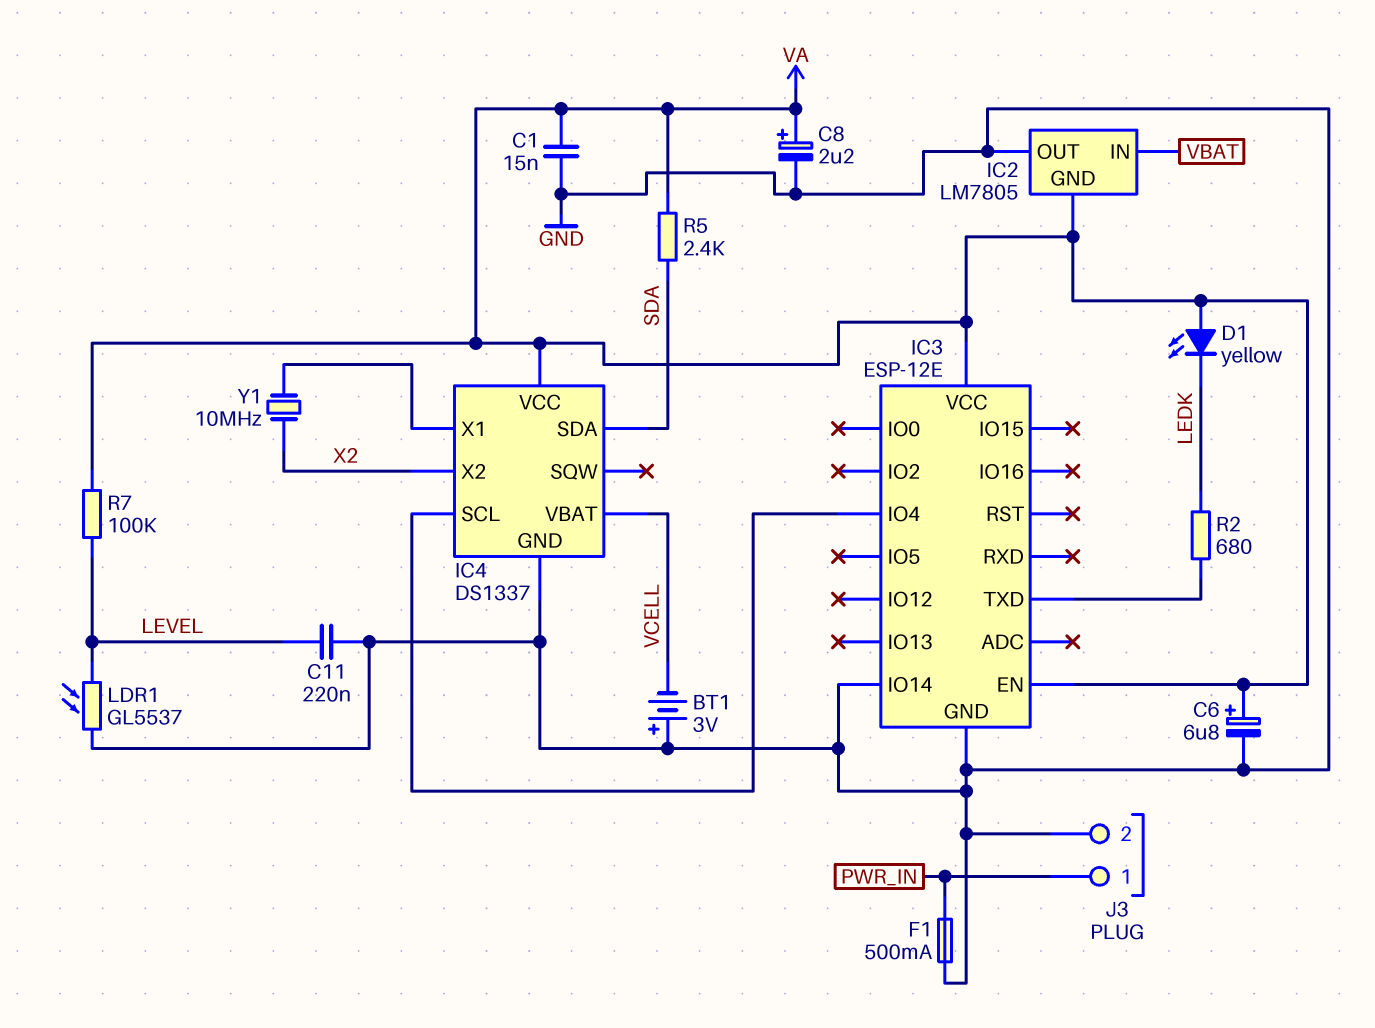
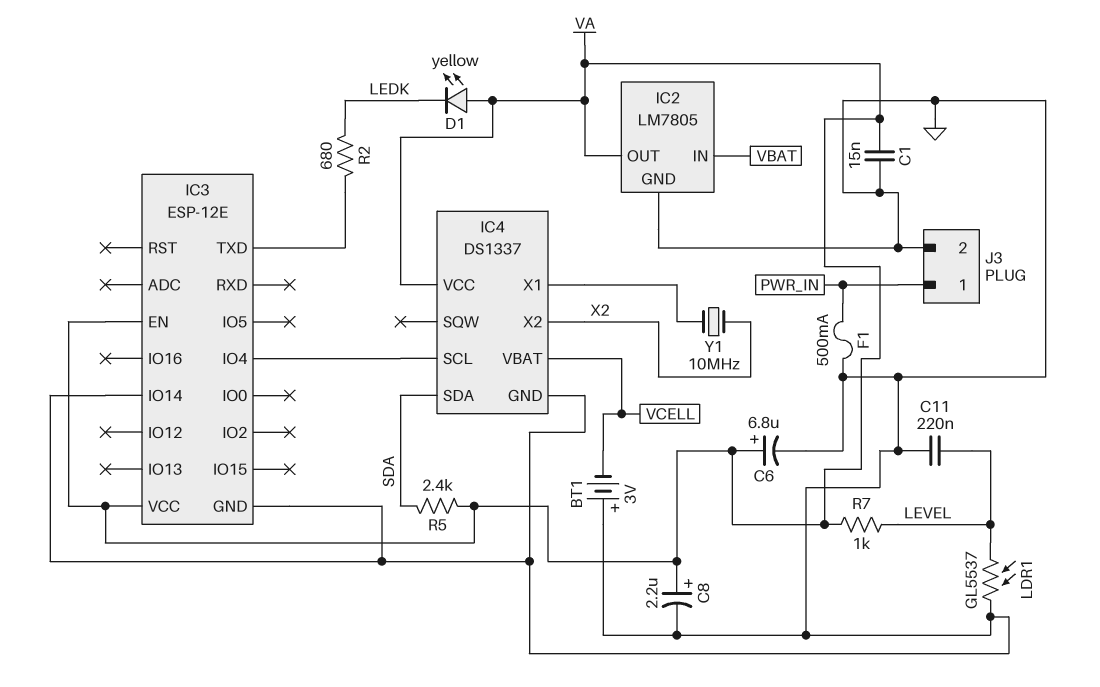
IC2 pin GND: VA -> GND
IC2 pin OUT: GND -> VA
R7: 100k (LEVEL, VA) -> 1k (LEVEL, VA)

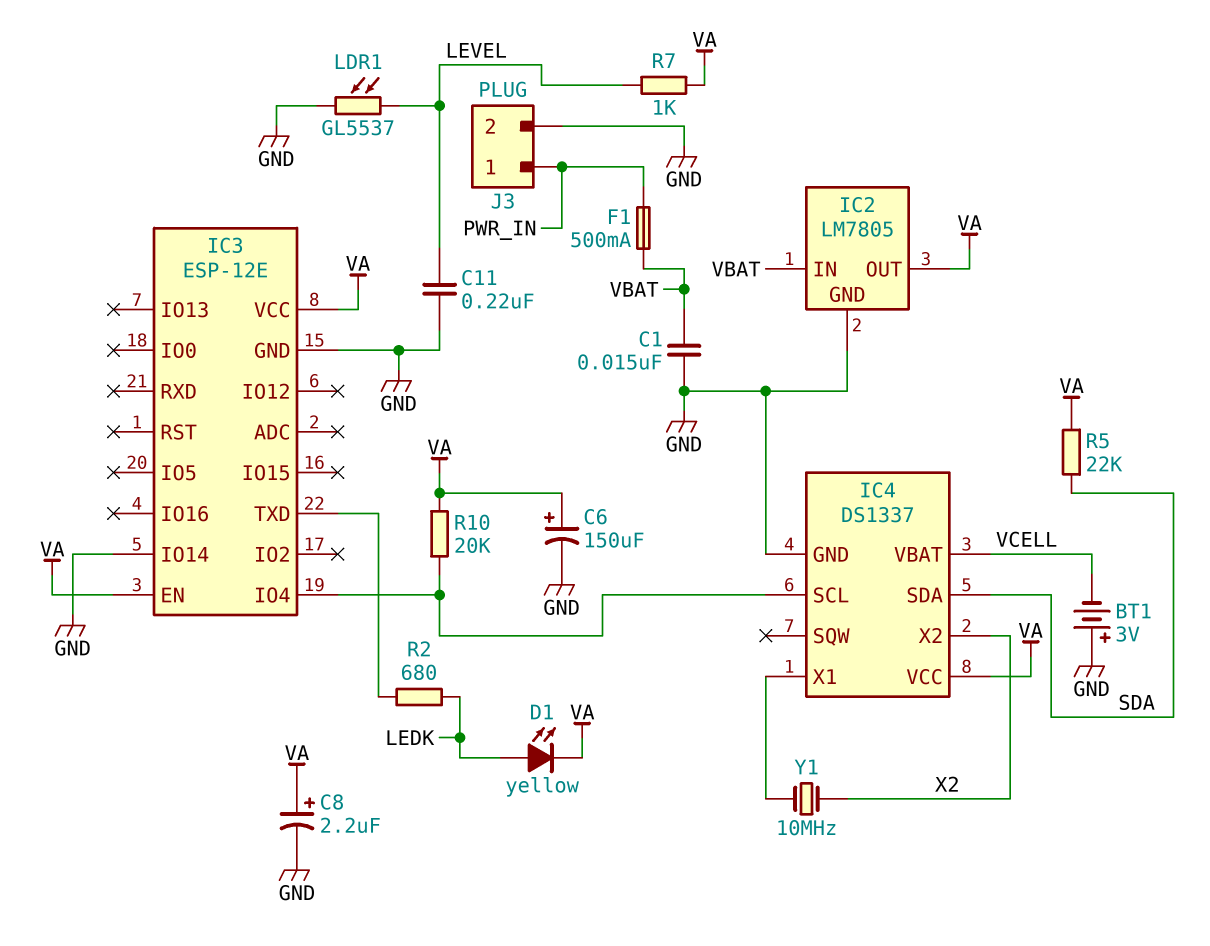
C1: 15nF (GND, VA) -> 15nF (GND, VBAT)
C6: 6.8uF (plus VA, minus GND) -> 150uF (plus VA, minus GND)
D1: LED yellow (A VA, K LEDK) -> LED yellow (A LEDK, K VA)
F1: 500mA (GND, PWR_IN) -> 500mA (PWR_IN, VBAT)
R5: 2.4k (SDA, VA) -> 22k (SDA, VA)
R10: none -> 20k (IC3/IO4, VA)

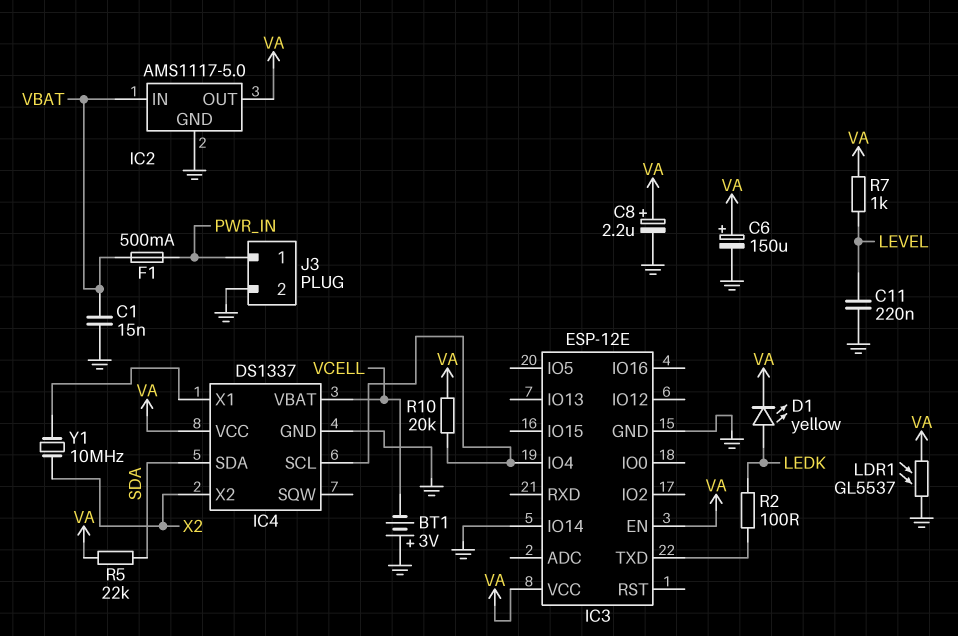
IC2: LM7805 -> AMS1117-5.0
LDR1: GL5537 (GND, LEVEL) -> GL5537 (GND, VA)
R2: 680 (IC3/TXD, LEDK) -> 100 (IC3/TXD, LEDK)

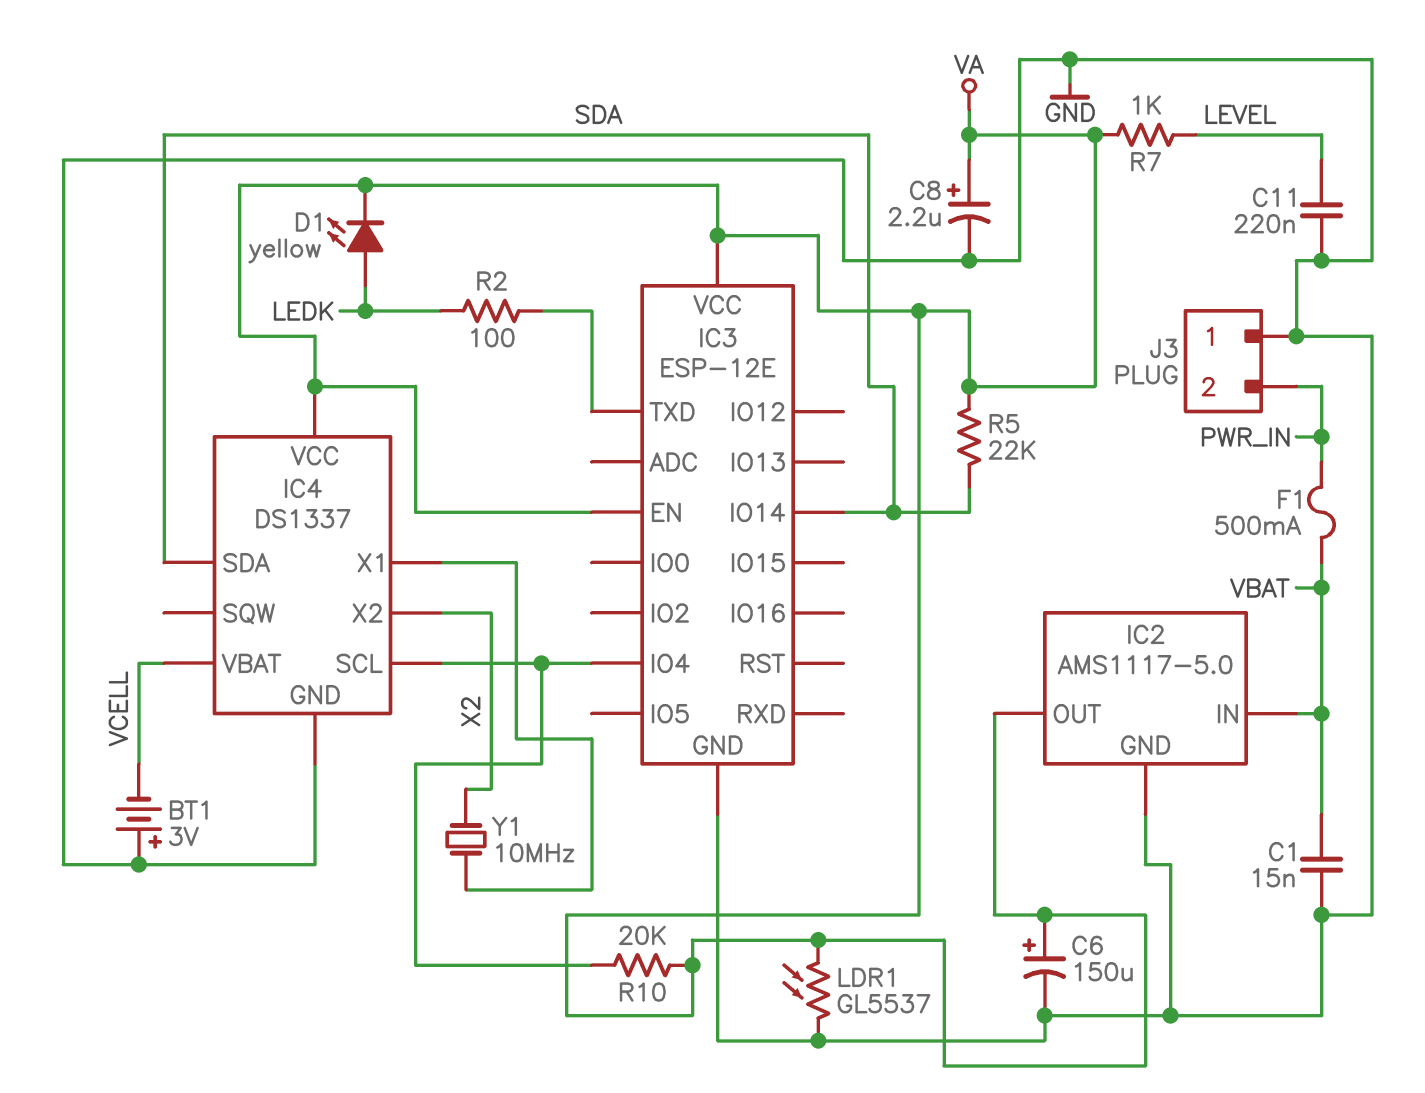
IC3 pin IO14: GND -> SDA
J3 pin 1: PWR_IN -> GND
J3 pin 2: GND -> PWR_IN

